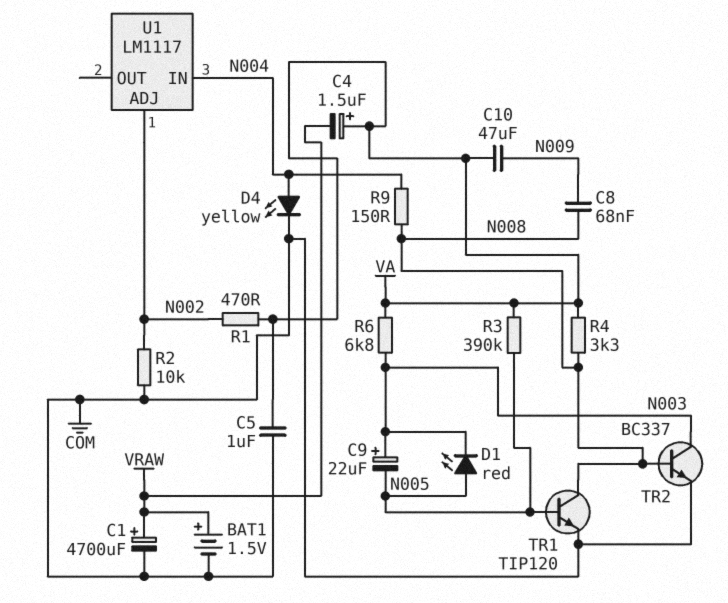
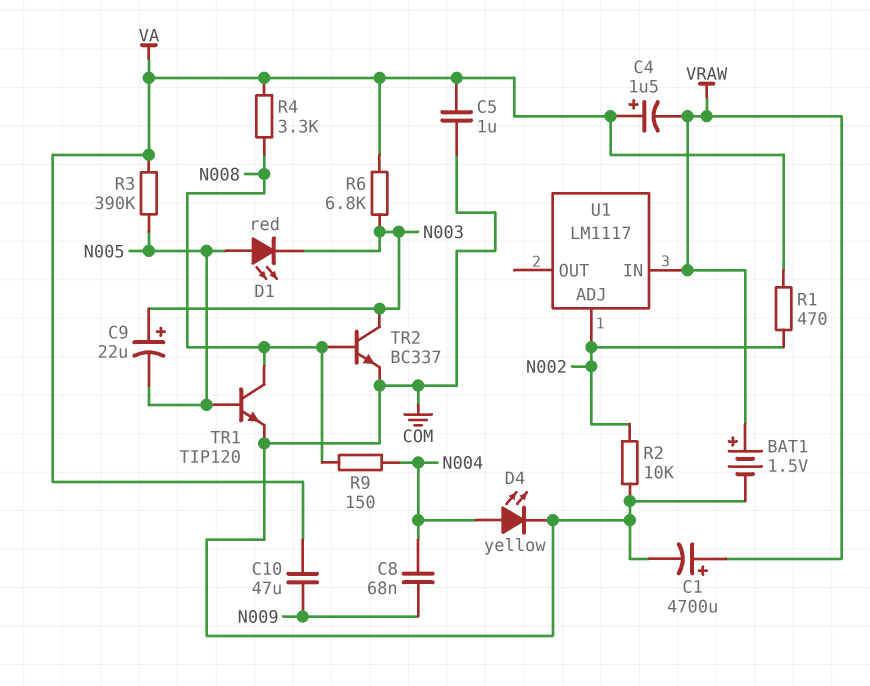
C8: 68nF (N008, N009) -> 68nF (N004, N009)
U1 pin IN: N004 -> VRAW

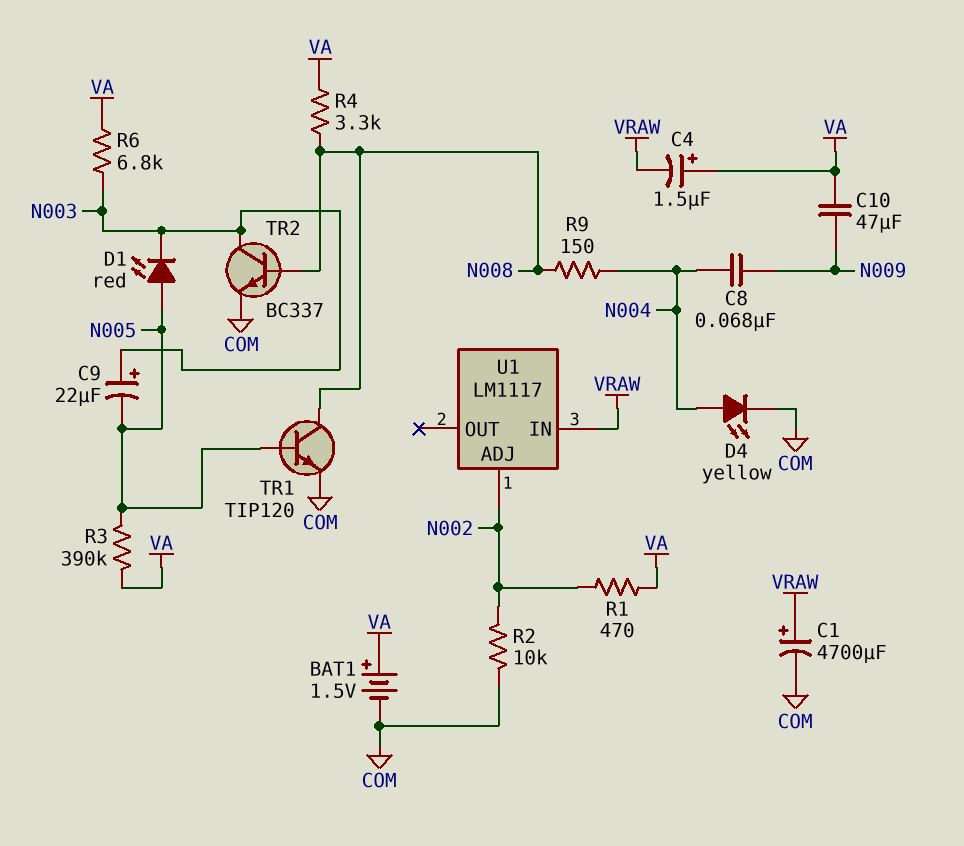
BAT1: 1.5V (plus VRAW, minus COM) -> 1.5V (plus VA, minus COM)
C5: 1uF (COM, VA) -> none

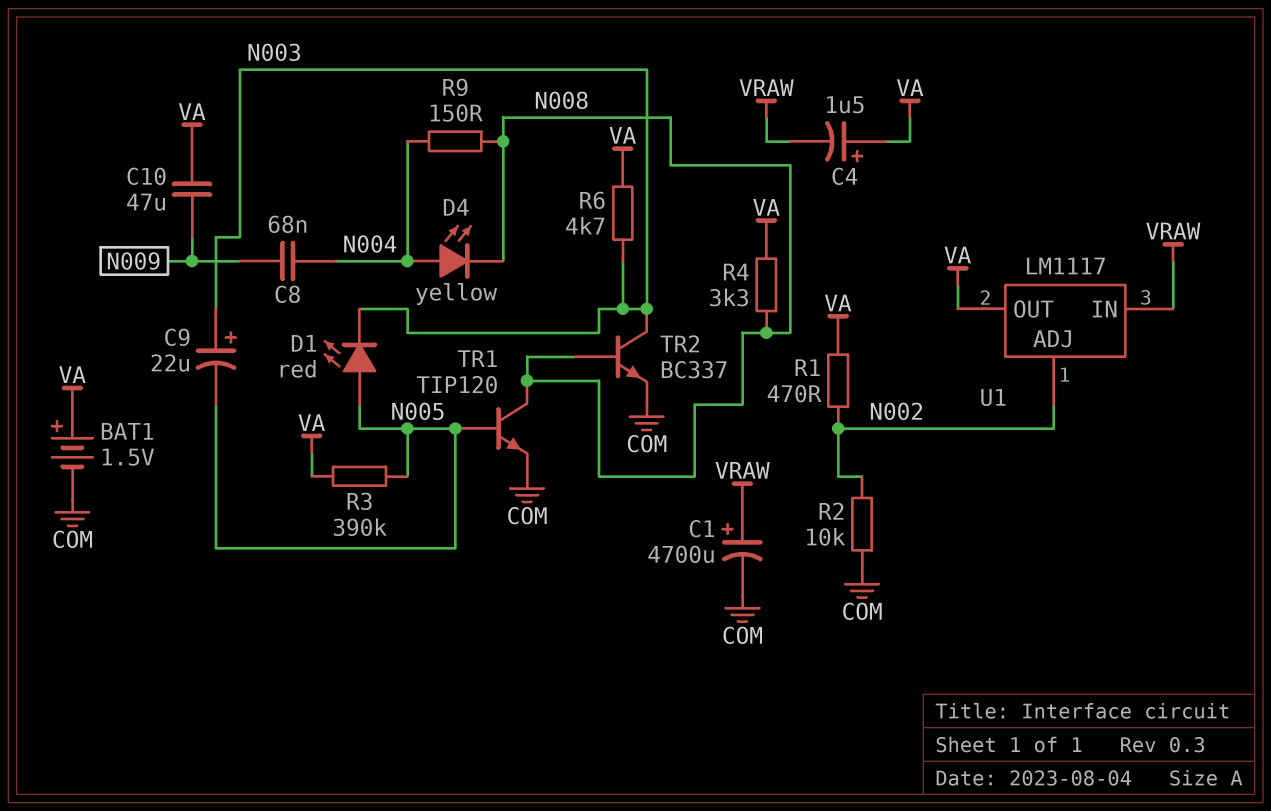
D4: LED yellow (A N004, K COM) -> LED yellow (A N004, K N008)
R6: 6.8k (N003, VA) -> 4.7k (N003, VA)
U1 pin OUT: none -> VA

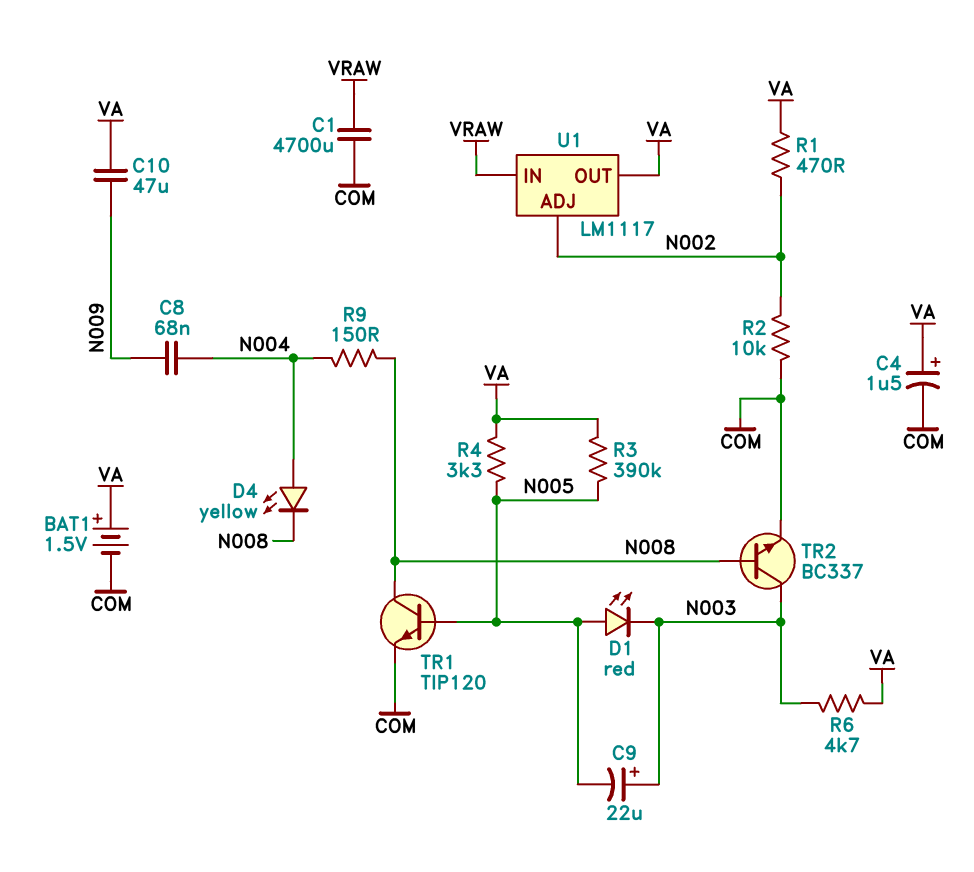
C1: 4700uF (plus VRAW, minus COM) -> 4700uF (COM, VRAW)
C4: 1.5uF (plus VA, minus VRAW) -> 1.5uF (plus VA, minus COM)
R4: 3.3k (N008, VA) -> 3.3k (N005, VA)

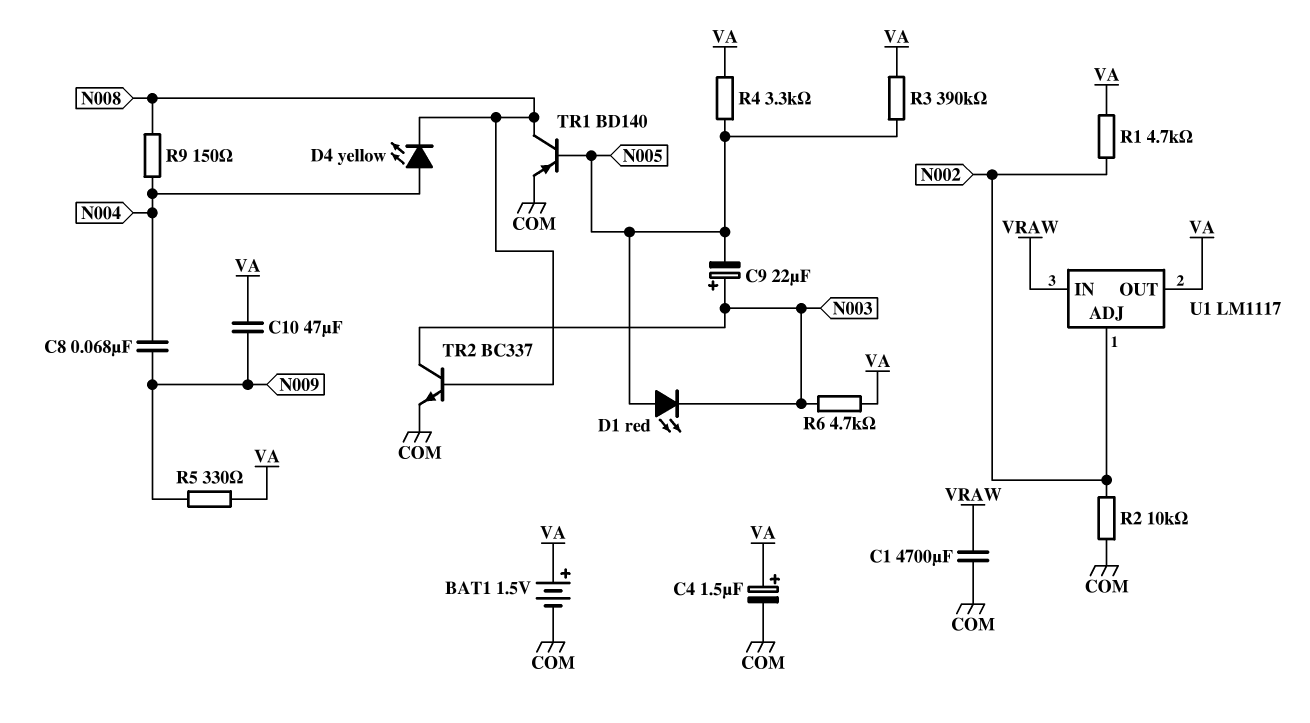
R1: 470 (N002, VA) -> 4.7k (N002, VA)
R5: none -> 330 (N009, VA)
TR1: NPN TIP120 (B N005, C N008, E COM) -> PNP BD140 (B N005, C N008, E COM)

